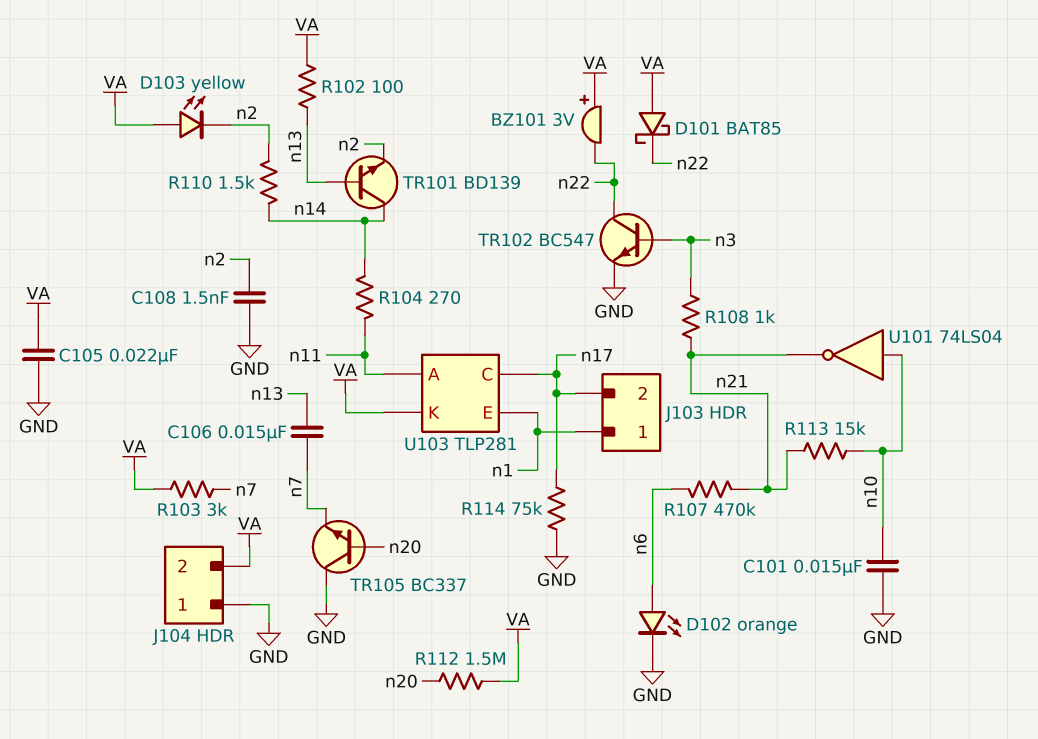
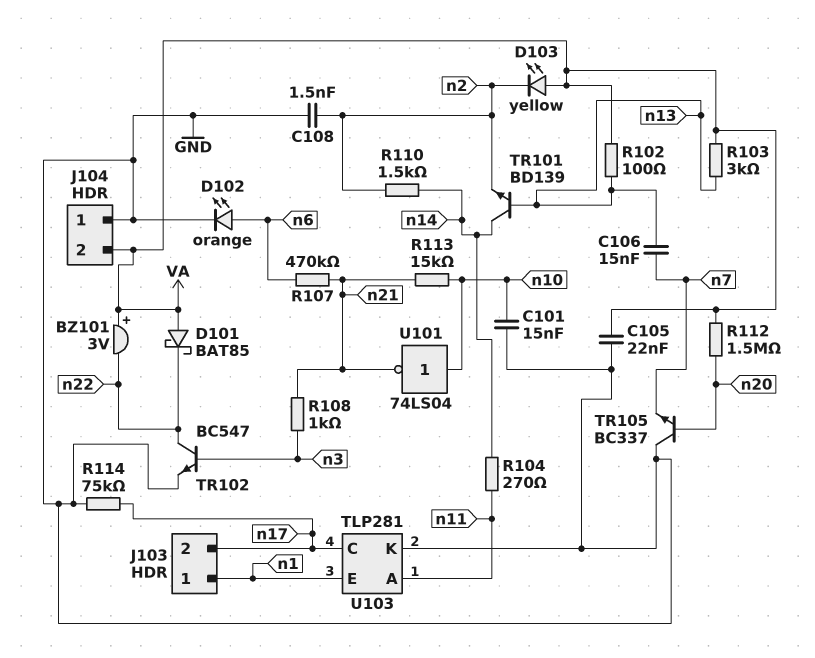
R103: 3k (VA, n7) -> 3k (VA, n13)
U103 pin K: VA -> GND

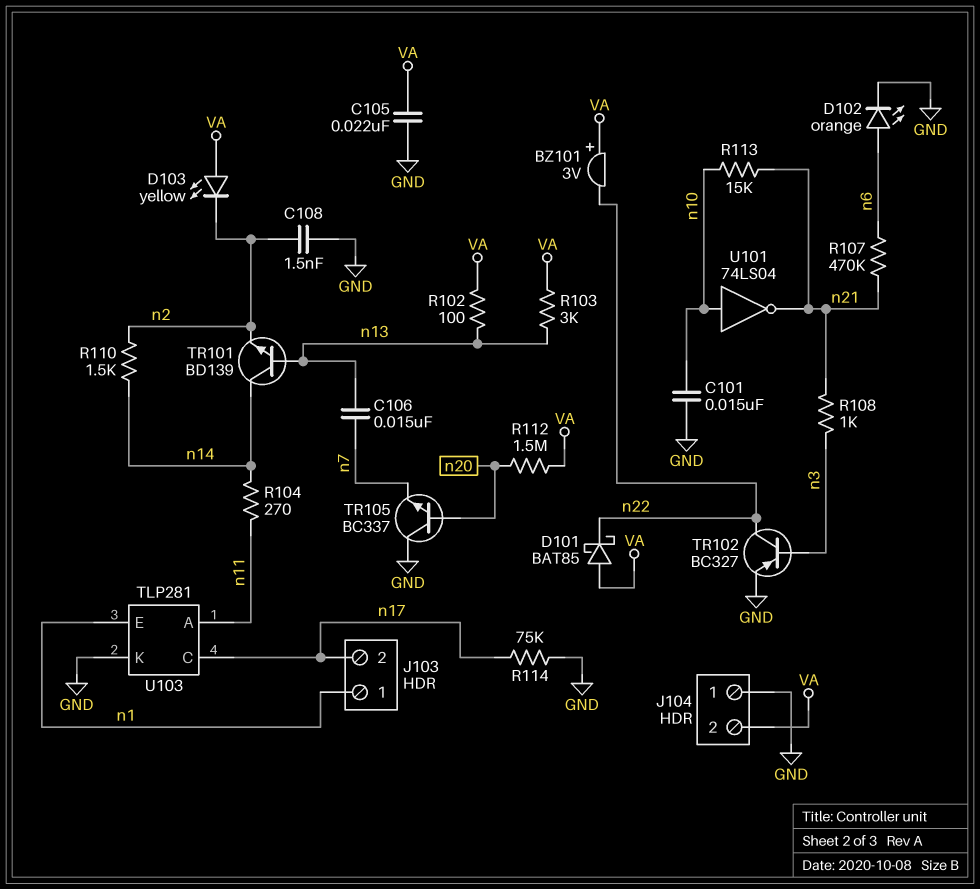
TR102: NPN BC547 (B n3, C n22, E GND) -> PNP BC327 (B n3, C n22, E GND)

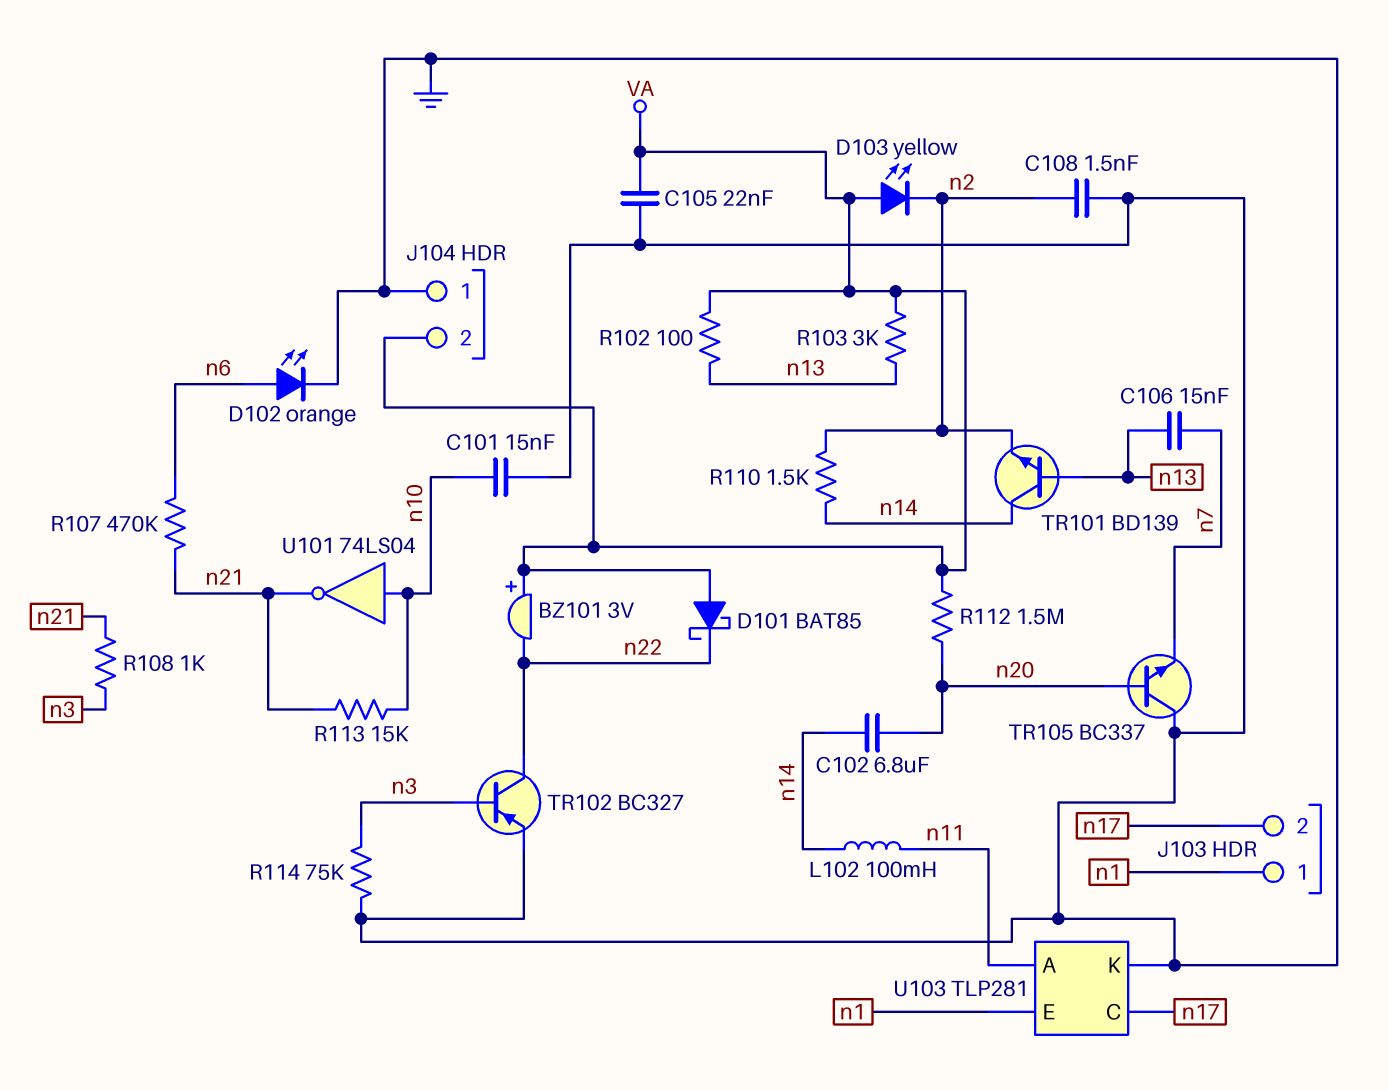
C102: none -> 6.8uF (n14, n20)
L102: none -> 100mH (n11, n14)
R104: 270 (n11, n14) -> none
R114: 75k (GND, n17) -> 75k (GND, n3)

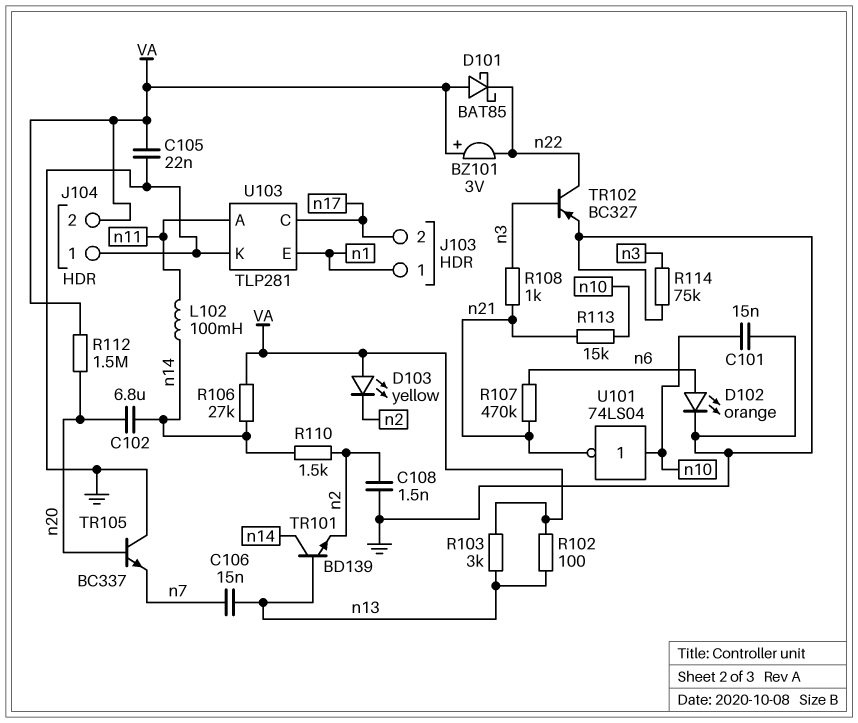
R106: none -> 27k (VA, n14)

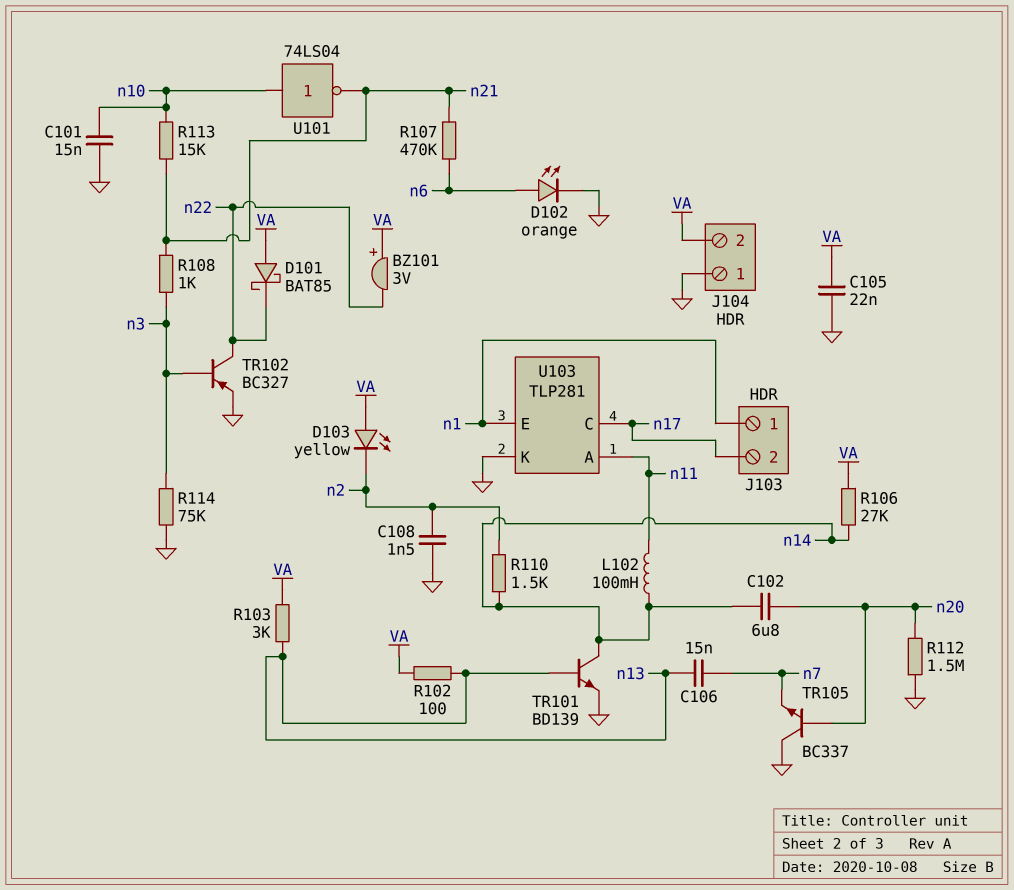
R112: 1.5M (VA, n20) -> 1.5M (GND, n20)
TR101: NPN BD139 (B n13, C n14, E n2) -> NPN BD139 (B n13, C n14, E GND)

